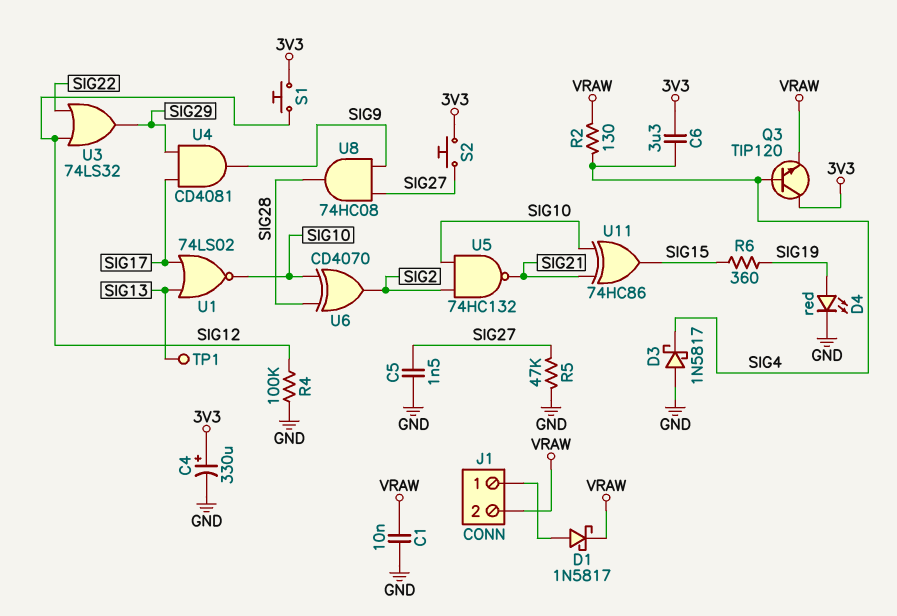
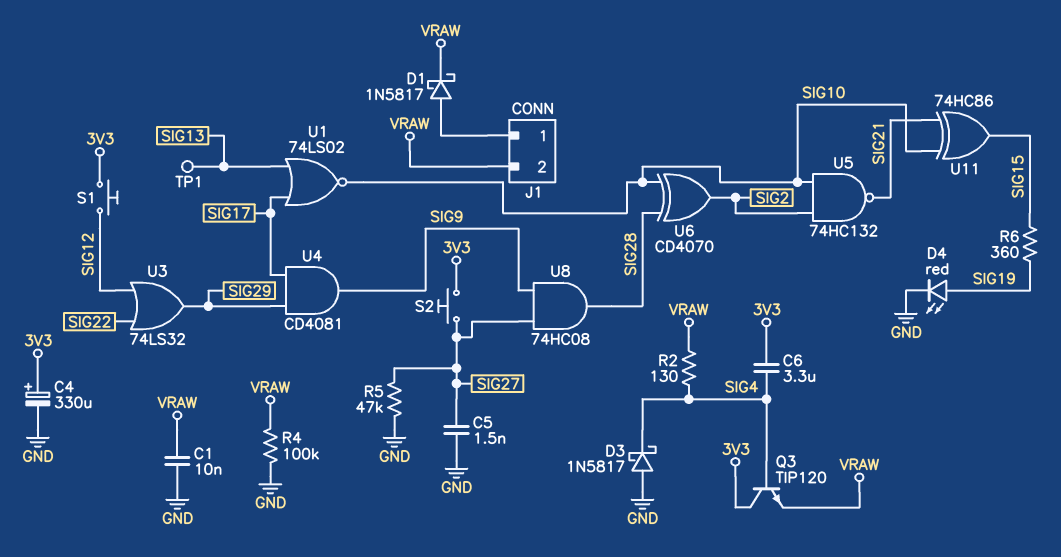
R4: 100k (GND, SIG12) -> 100k (GND, VRAW)

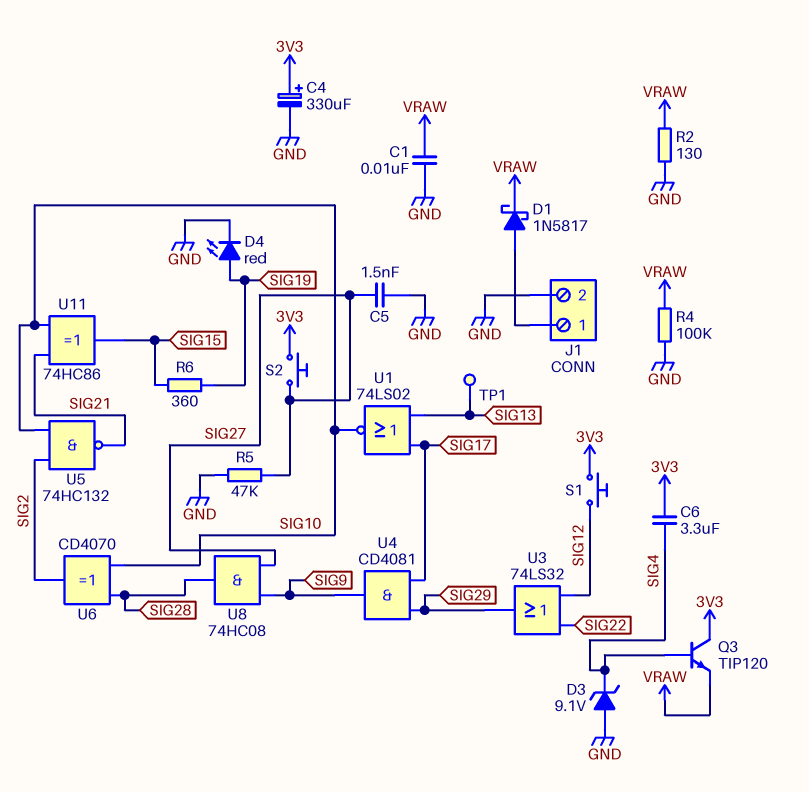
D3: schottky 1N5817 (A GND, K SIG4) -> zener 9.1V (A GND, K SIG4)
J1 pin 2: VRAW -> GND
R2: 130 (SIG4, VRAW) -> 130 (GND, VRAW)

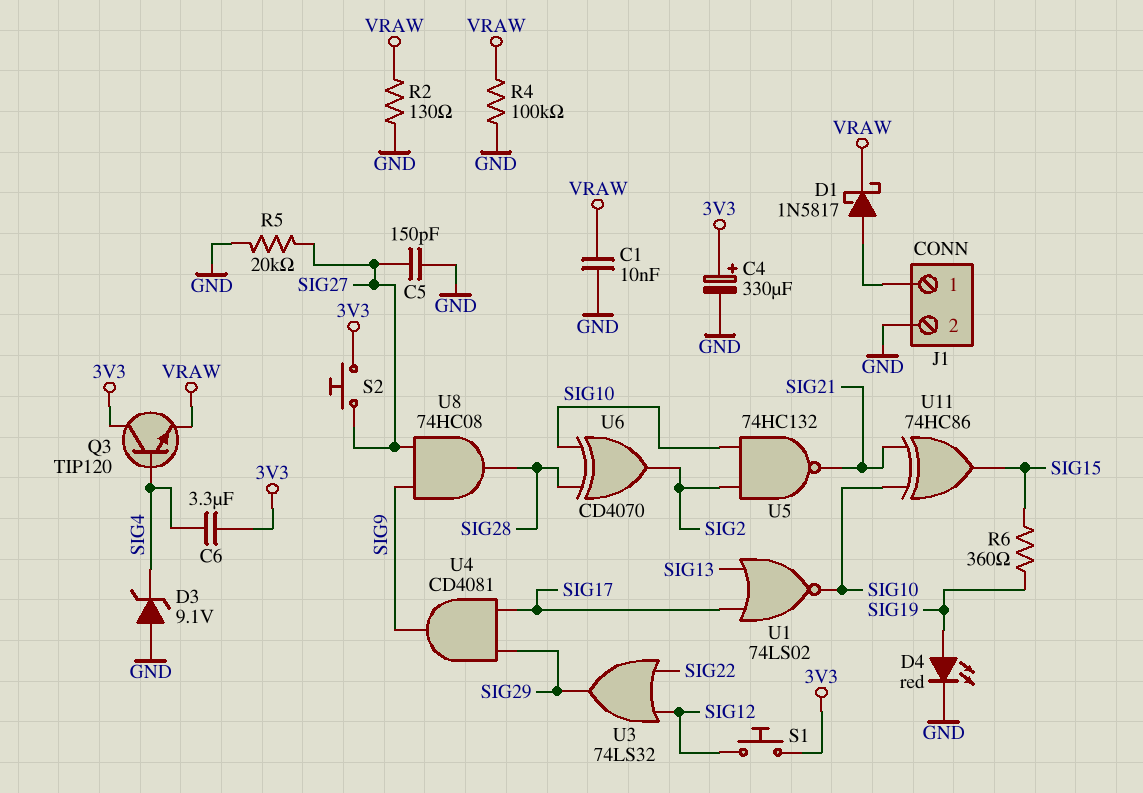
C5: 1.5nF (GND, SIG27) -> 150pF (GND, SIG27)
R5: 47k (GND, SIG27) -> 20k (GND, SIG27)
TP1: test point (SIG13) -> none

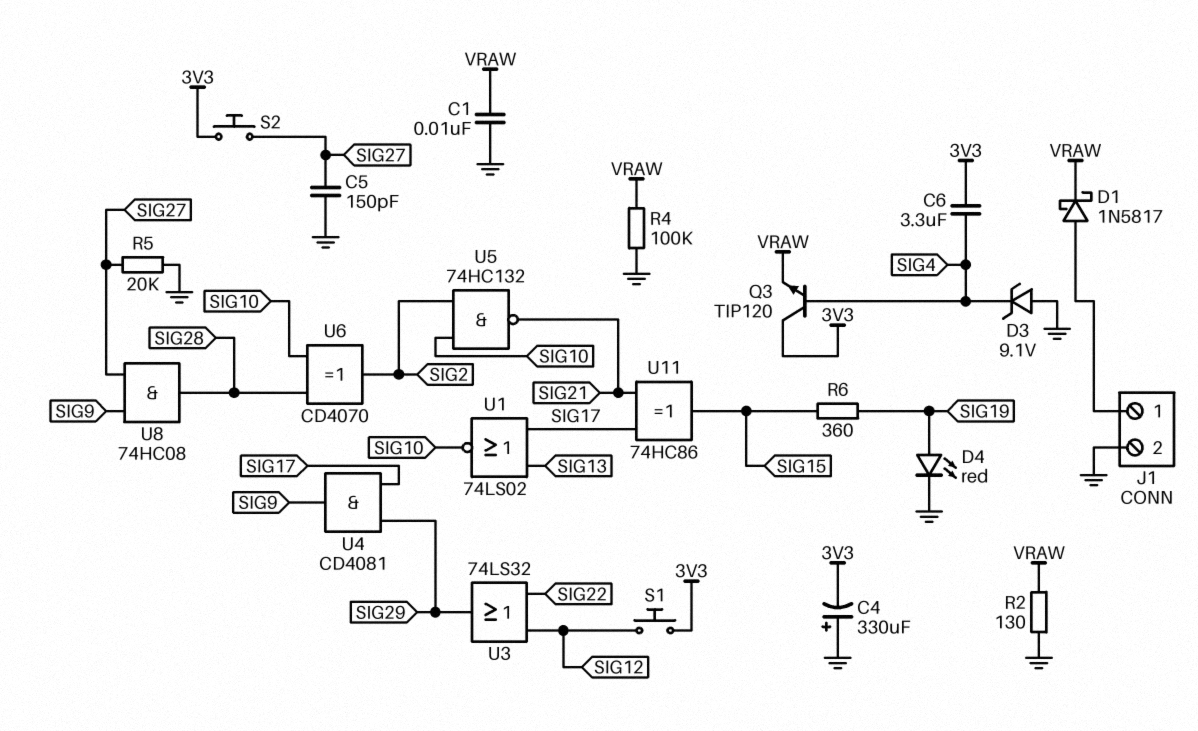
C4: 330uF (plus 3V3, minus GND) -> 330uF (plus GND, minus 3V3)
U11: XOR 74HC86 (in SIG10, in SIG21, out SIG15) -> XOR 74HC86 (in SIG17, in SIG21, out SIG15)

